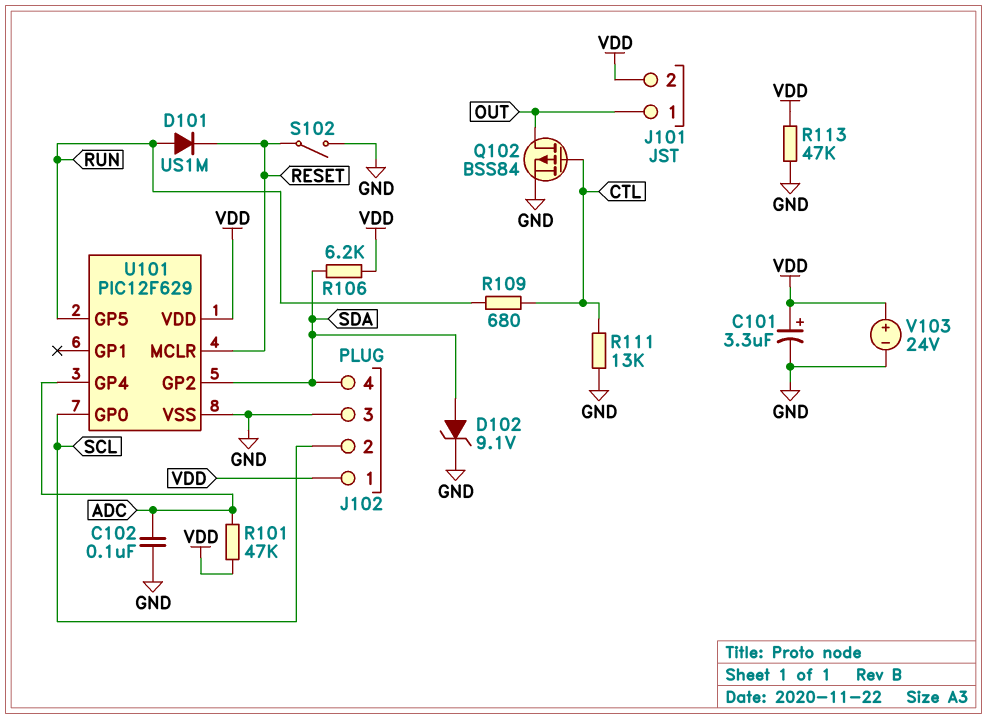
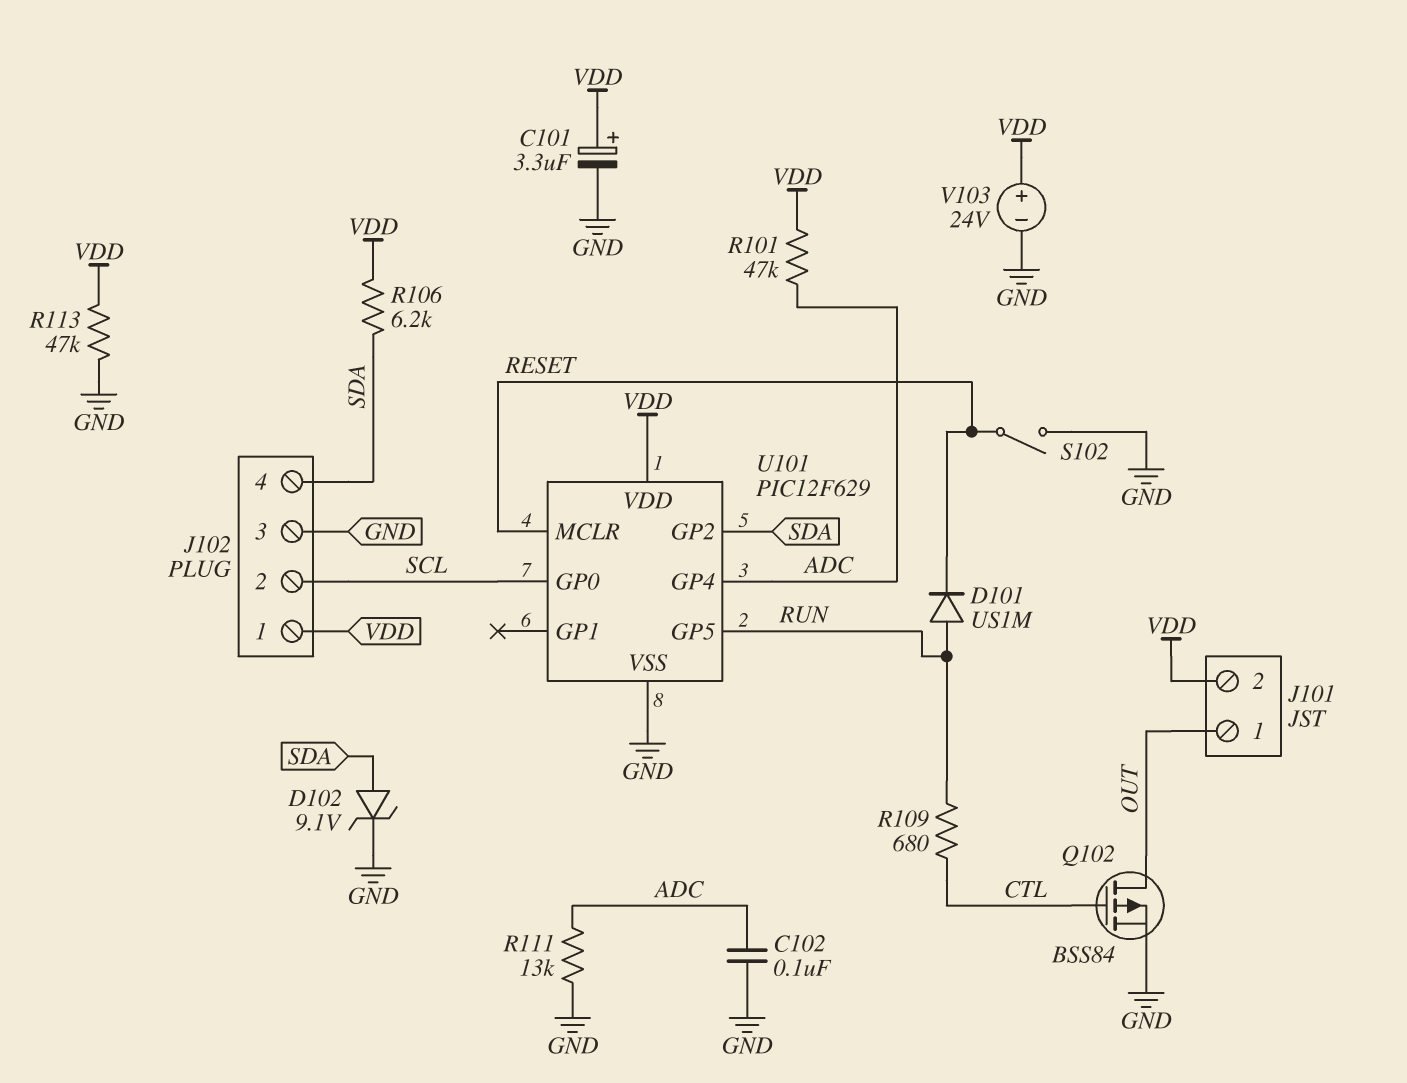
R111: 13k (CTL, GND) -> 13k (ADC, GND)

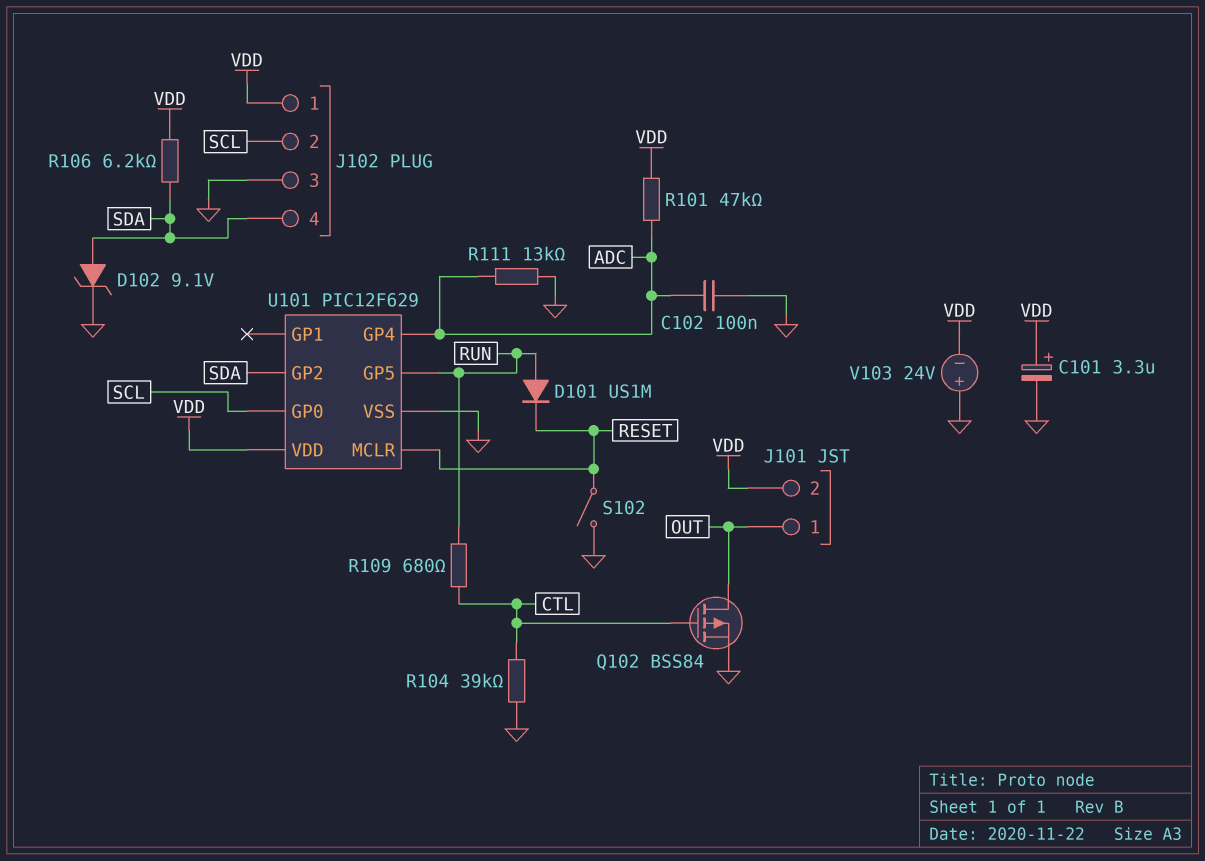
R104: none -> 39k (CTL, GND)
R113: 47k (GND, VDD) -> none
V103: 24V (plus VDD, minus GND) -> 24V (plus GND, minus VDD)

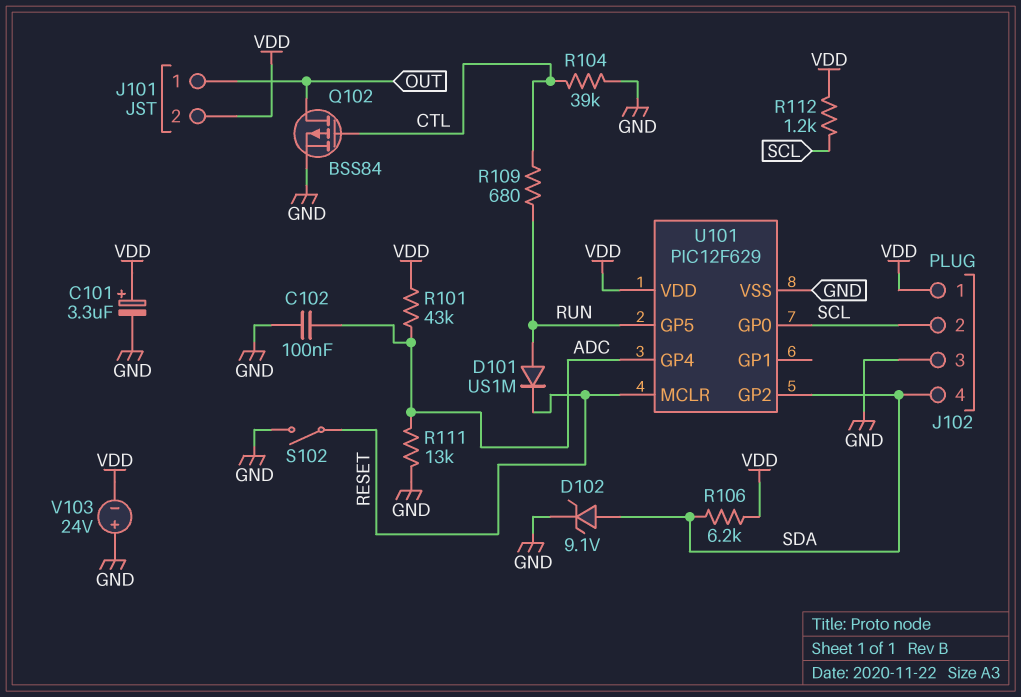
R101: 47k (ADC, VDD) -> 43k (ADC, VDD)
R112: none -> 1.2k (SCL, VDD)

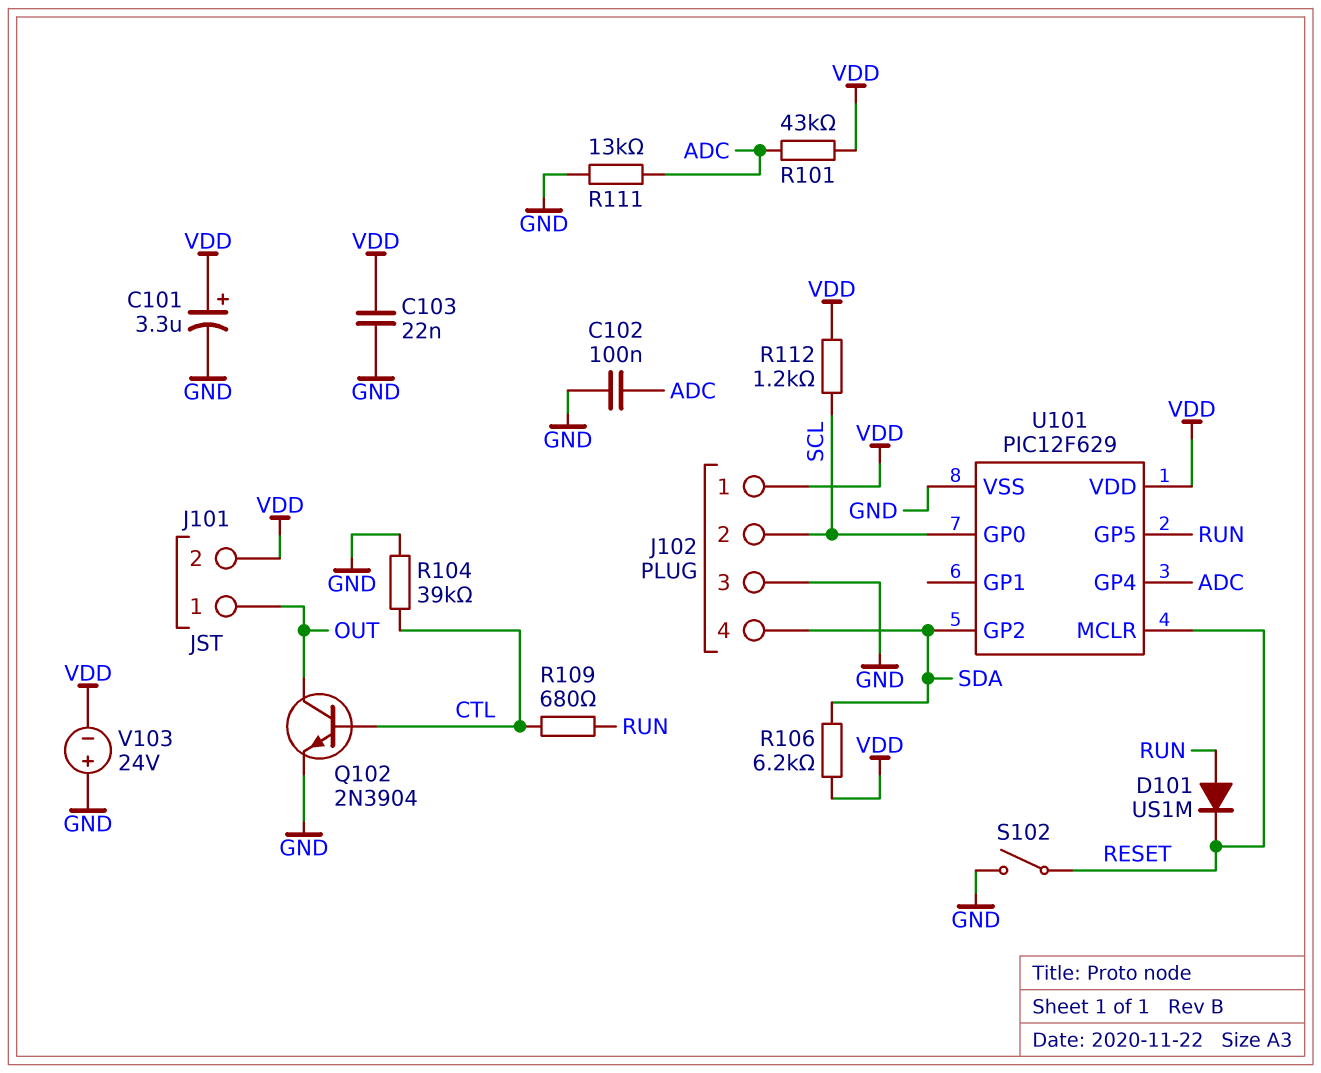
C103: none -> 22nF (GND, VDD)
D102: zener 9.1V (A SDA, K GND) -> none
Q102: PMOS BSS84 (G CTL, D OUT, S GND) -> NPN 2N3904 (B CTL, C OUT, E GND)

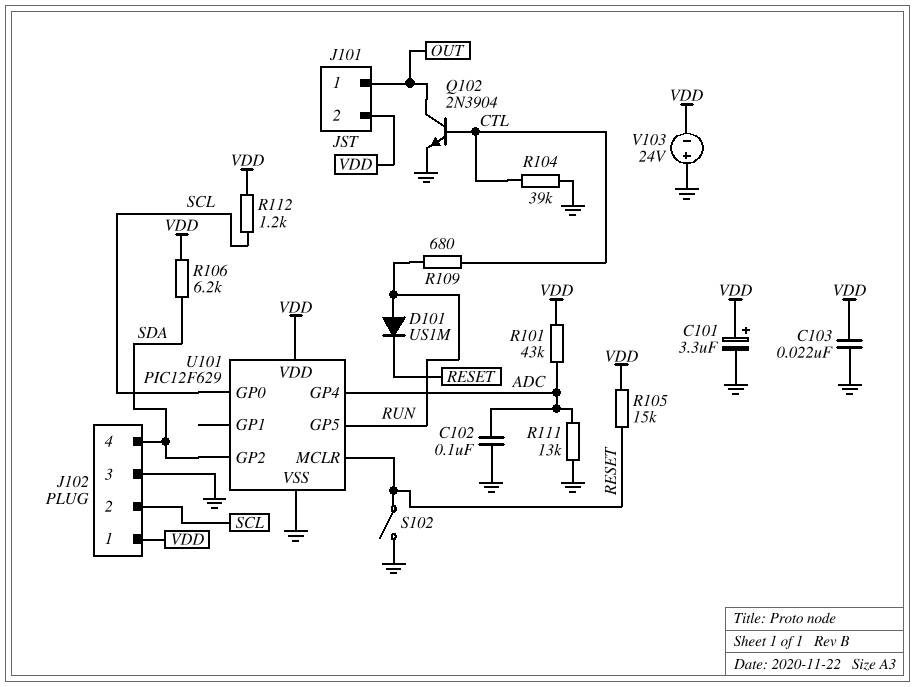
R105: none -> 15k (RESET, VDD)

